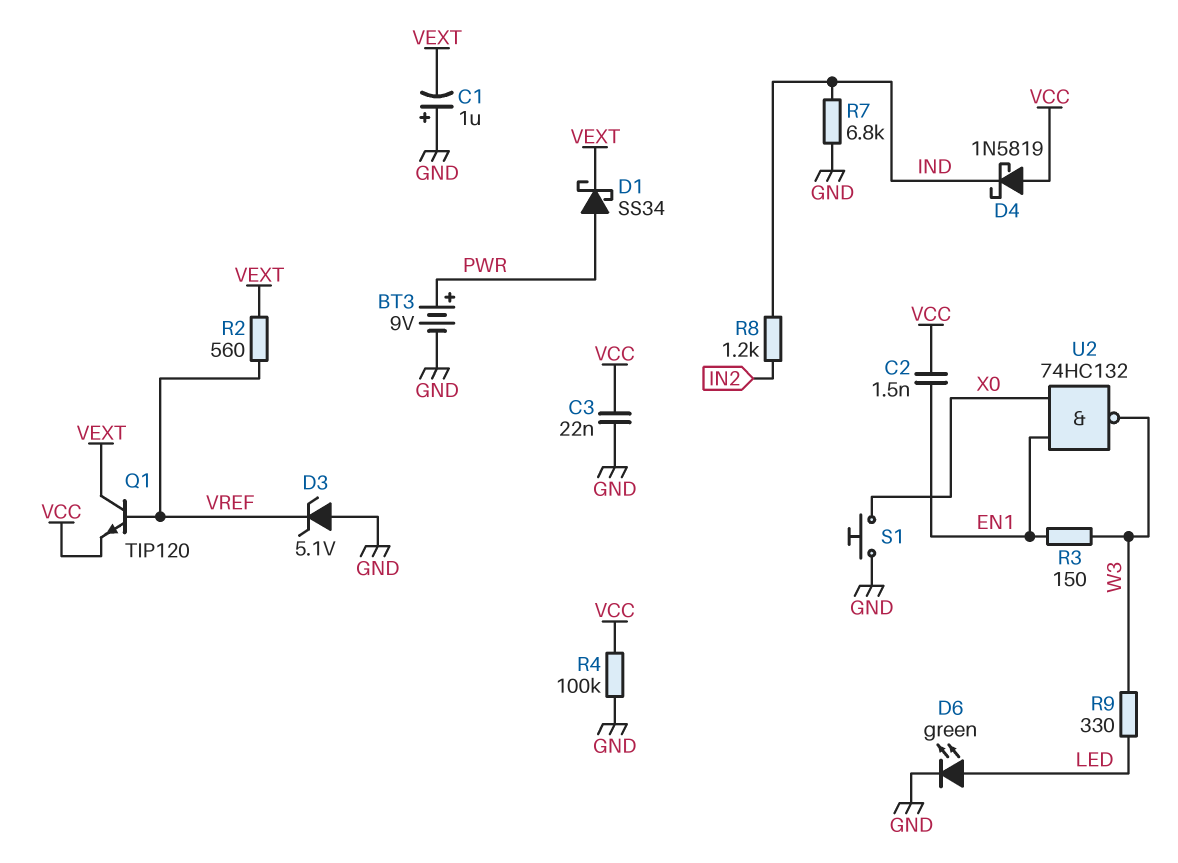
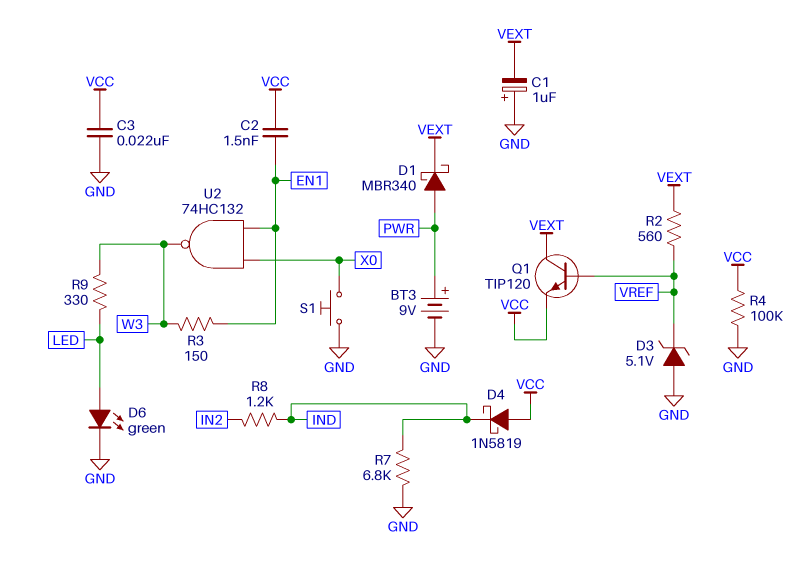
D1: schottky SS34 (A PWR, K VEXT) -> schottky MBR340 (A PWR, K VEXT)

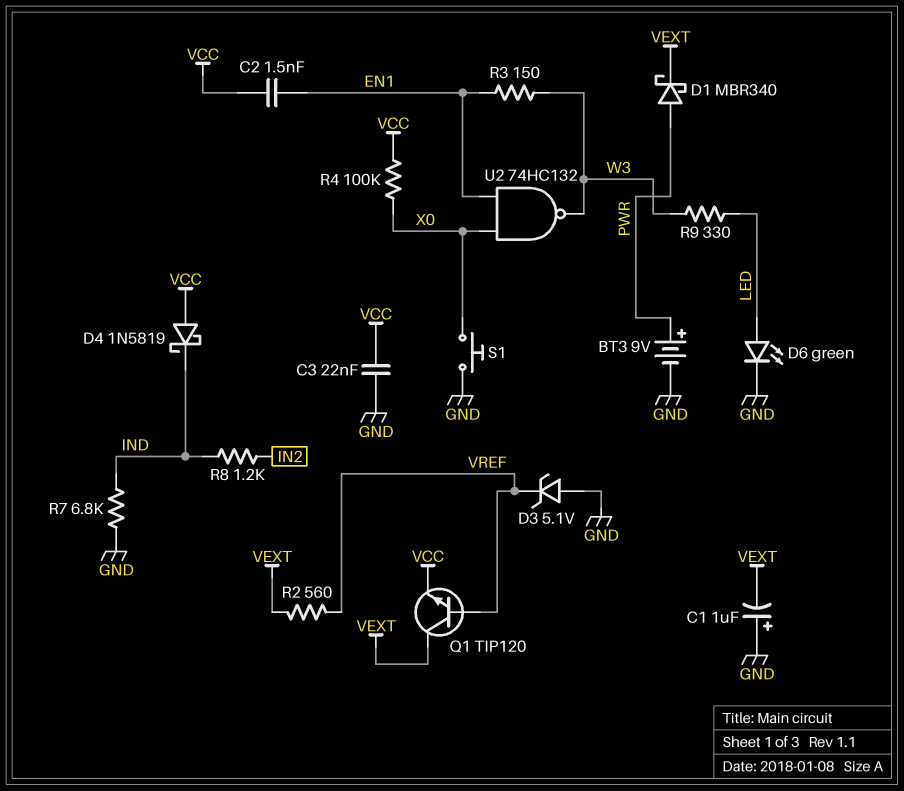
R4: 100k (GND, VCC) -> 100k (VCC, X0)

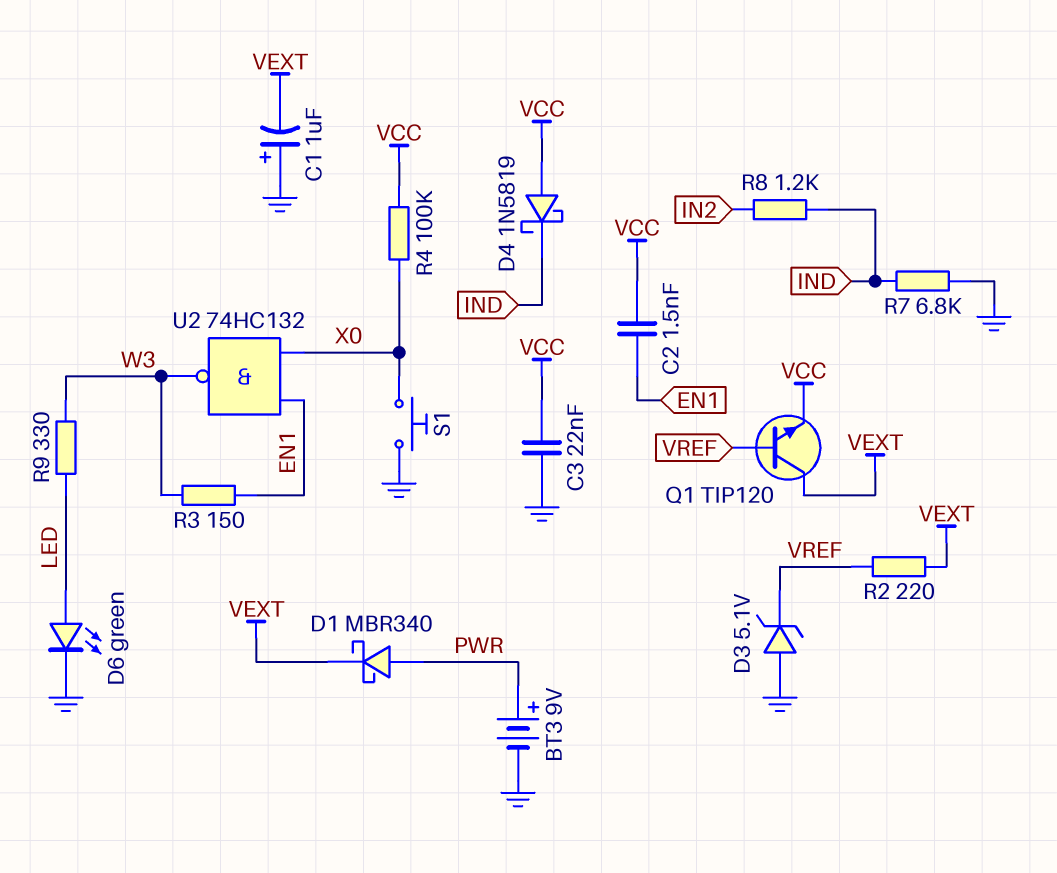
R2: 560 (VEXT, VREF) -> 220 (VEXT, VREF)

